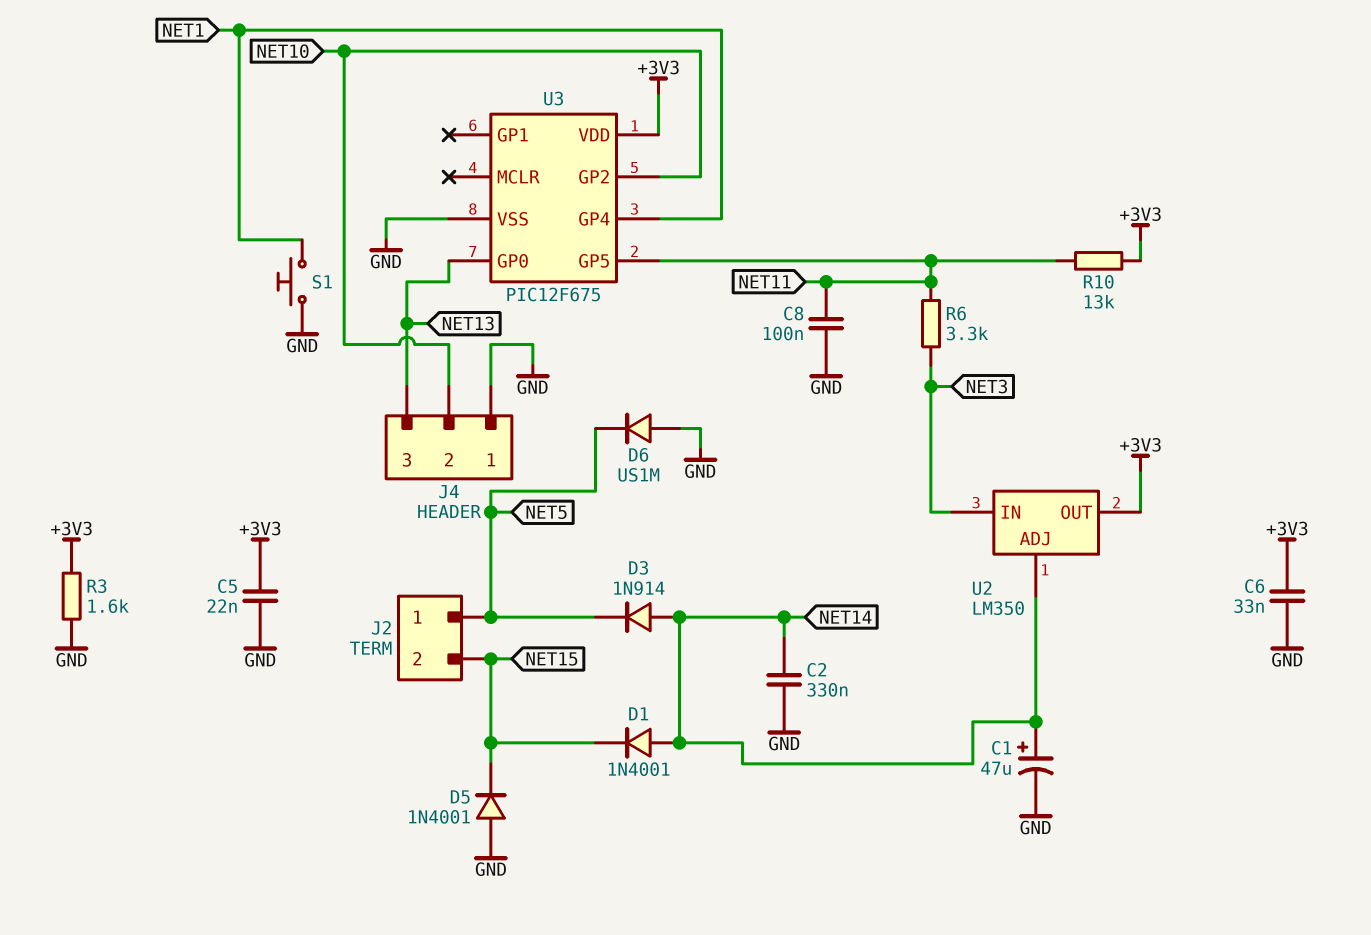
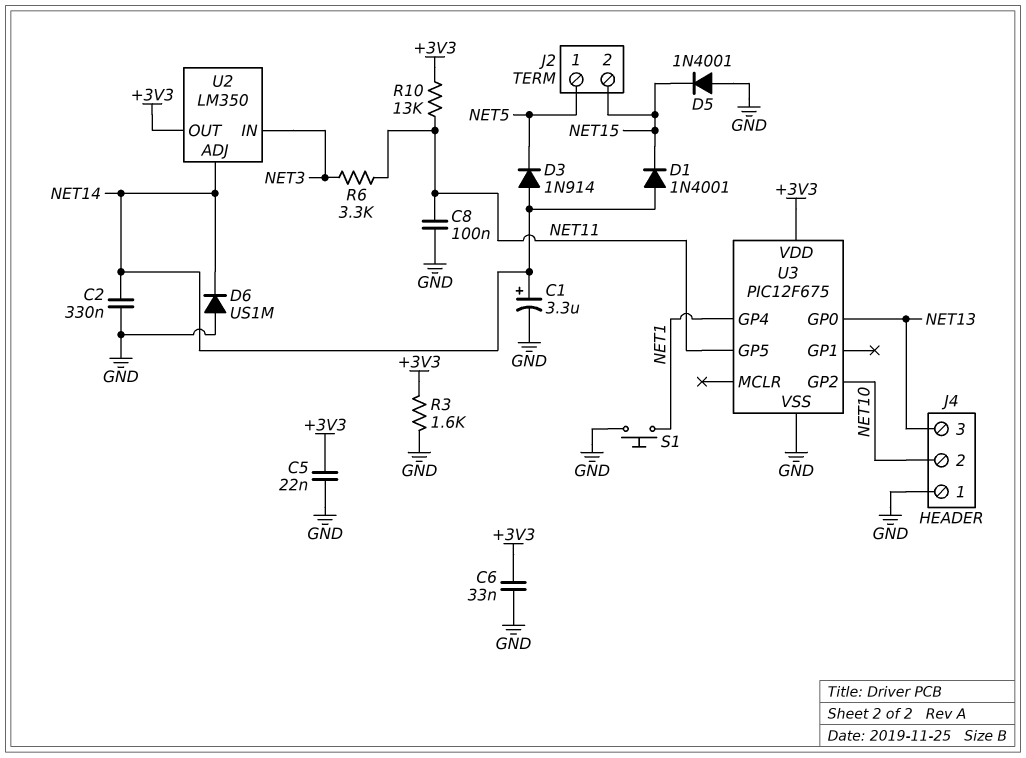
C1: 47uF (plus NET14, minus GND) -> 3.3uF (plus NET14, minus GND)
D6: diode US1M (A GND, K NET5) -> diode US1M (A GND, K NET14)

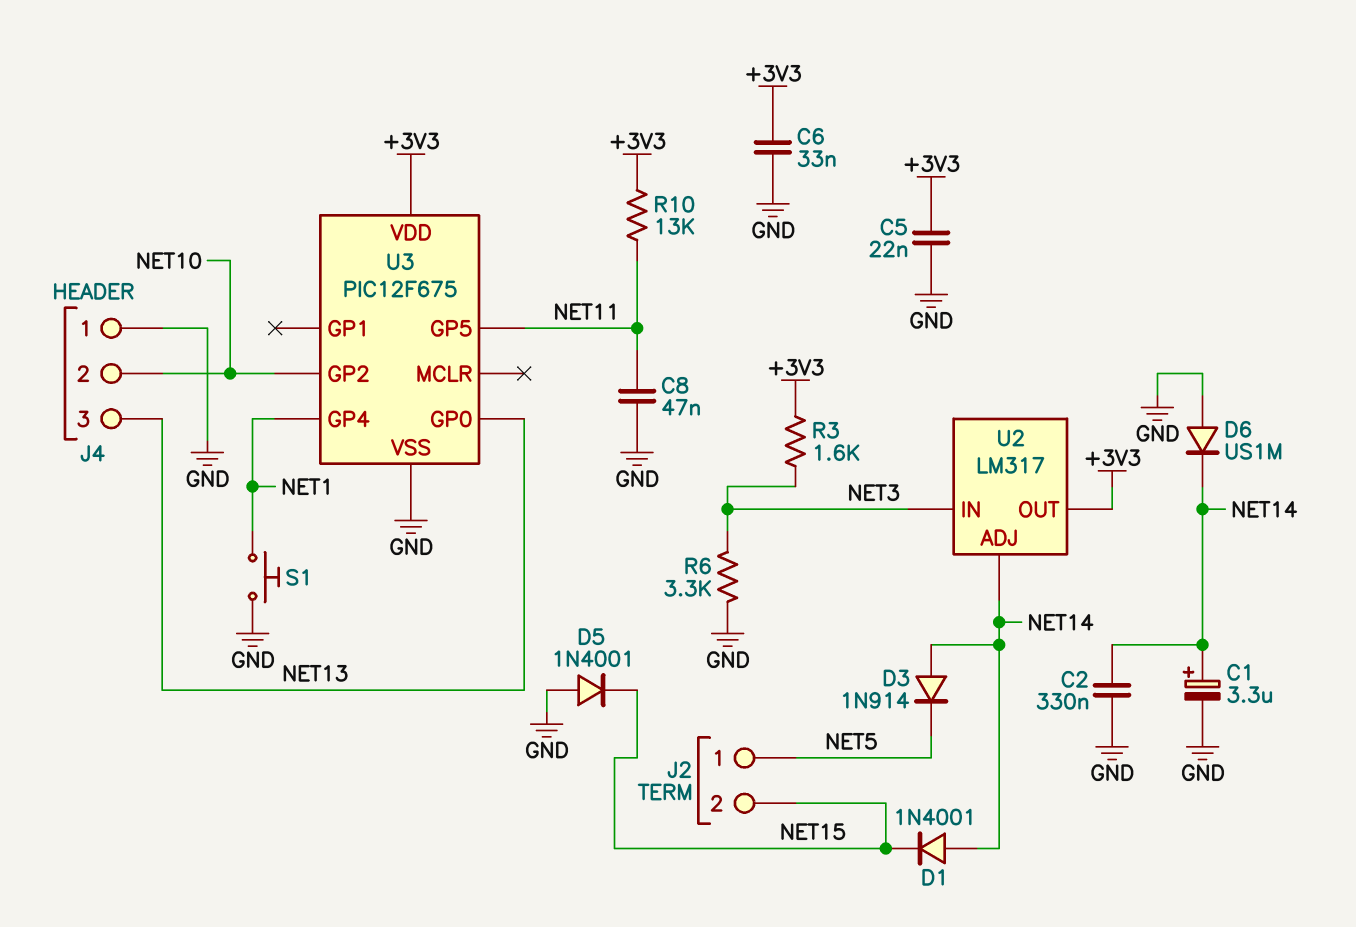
C8: 100nF (GND, NET11) -> 47nF (GND, NET11)
R3: 1.6k (+3V3, GND) -> 1.6k (+3V3, NET3)
R6: 3.3k (NET3, NET11) -> 3.3k (GND, NET3)
U2: LM350 -> LM317

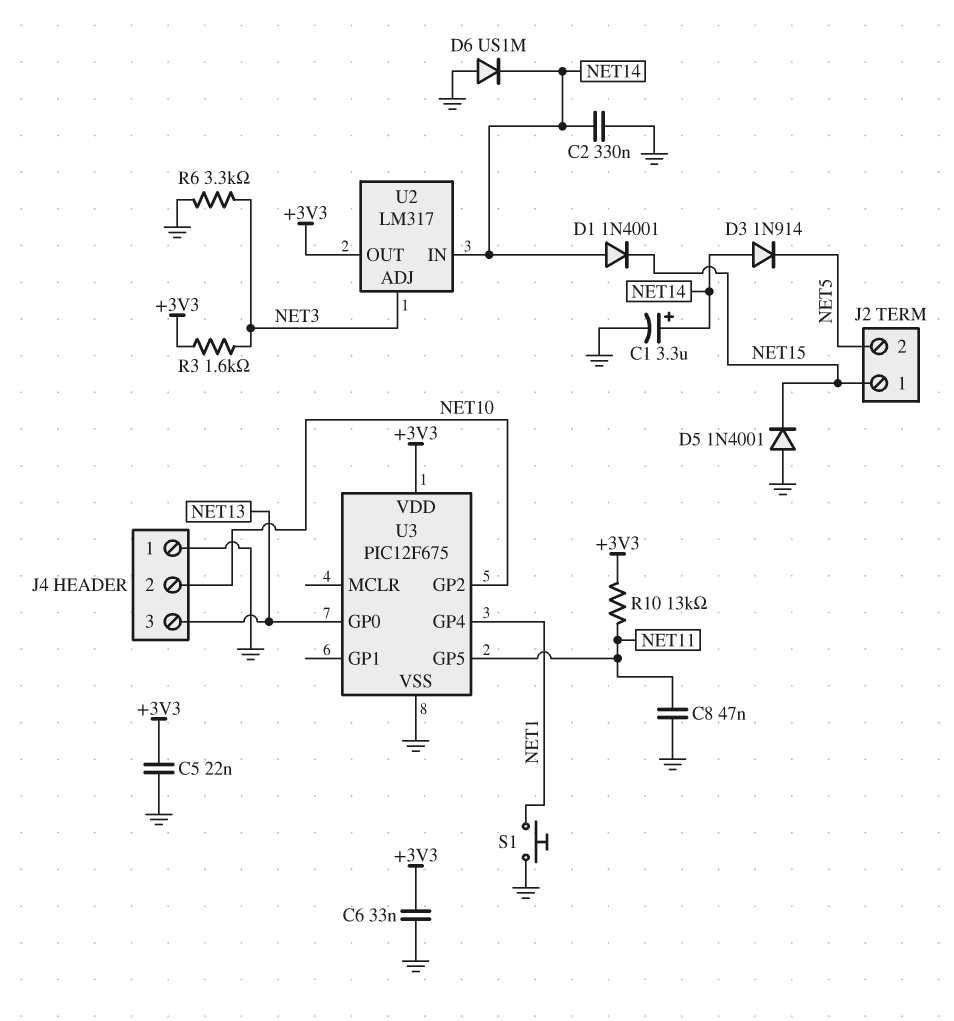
J2 pin 1: NET5 -> NET15
J2 pin 2: NET15 -> NET5
U2 pin ADJ: NET14 -> NET3
U2 pin IN: NET3 -> NET14

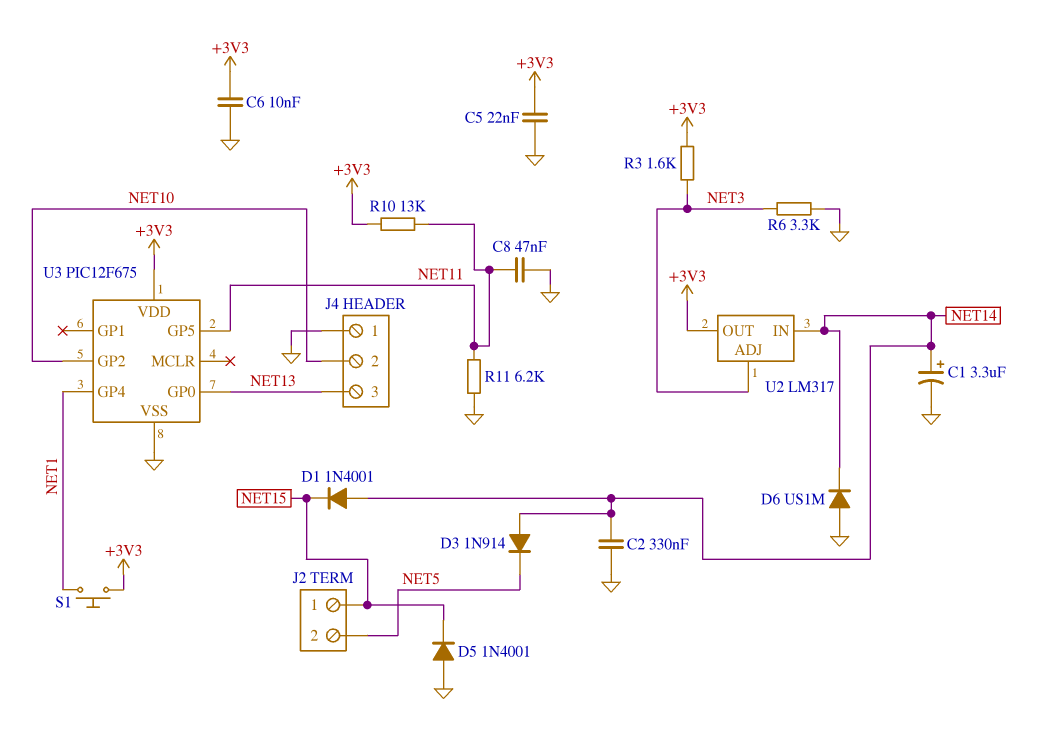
C6: 33nF (+3V3, GND) -> 10nF (+3V3, GND)
R11: none -> 6.2k (GND, NET11)
S1: button (GND, NET1) -> button (+3V3, NET1)

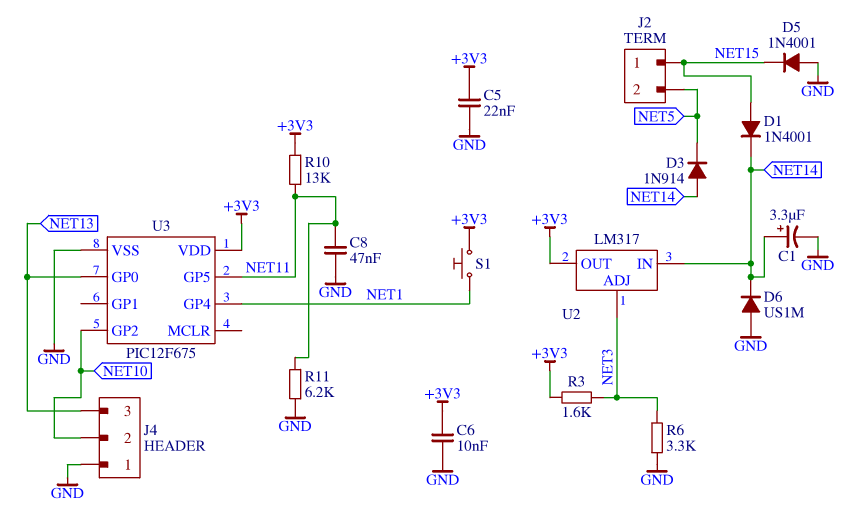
C2: 330nF (GND, NET14) -> none
D1: diode 1N4001 (A NET14, K NET15) -> diode 1N4001 (A NET15, K NET14)

